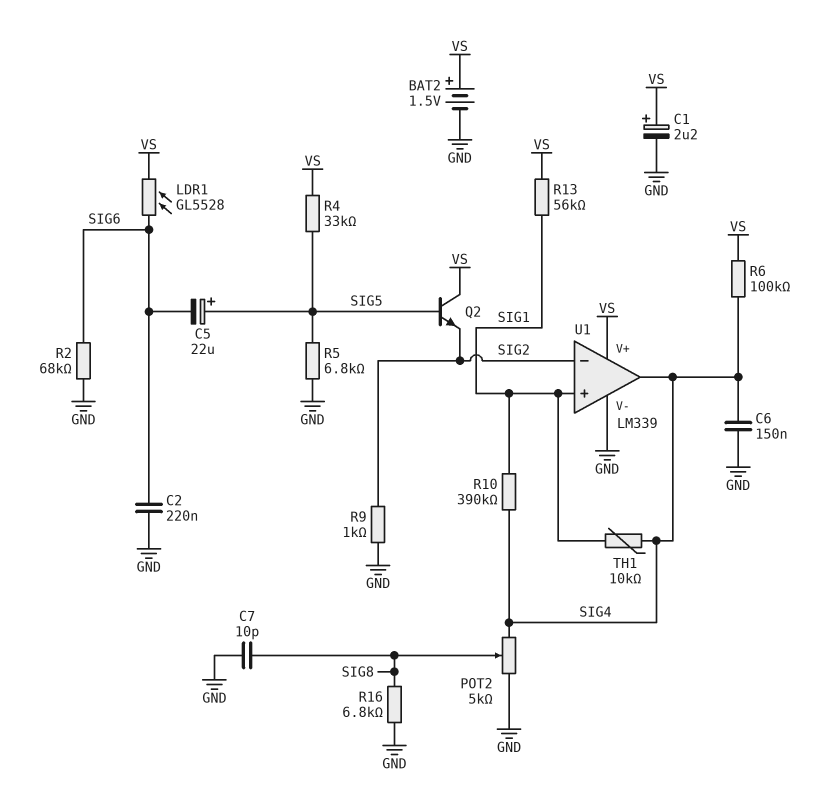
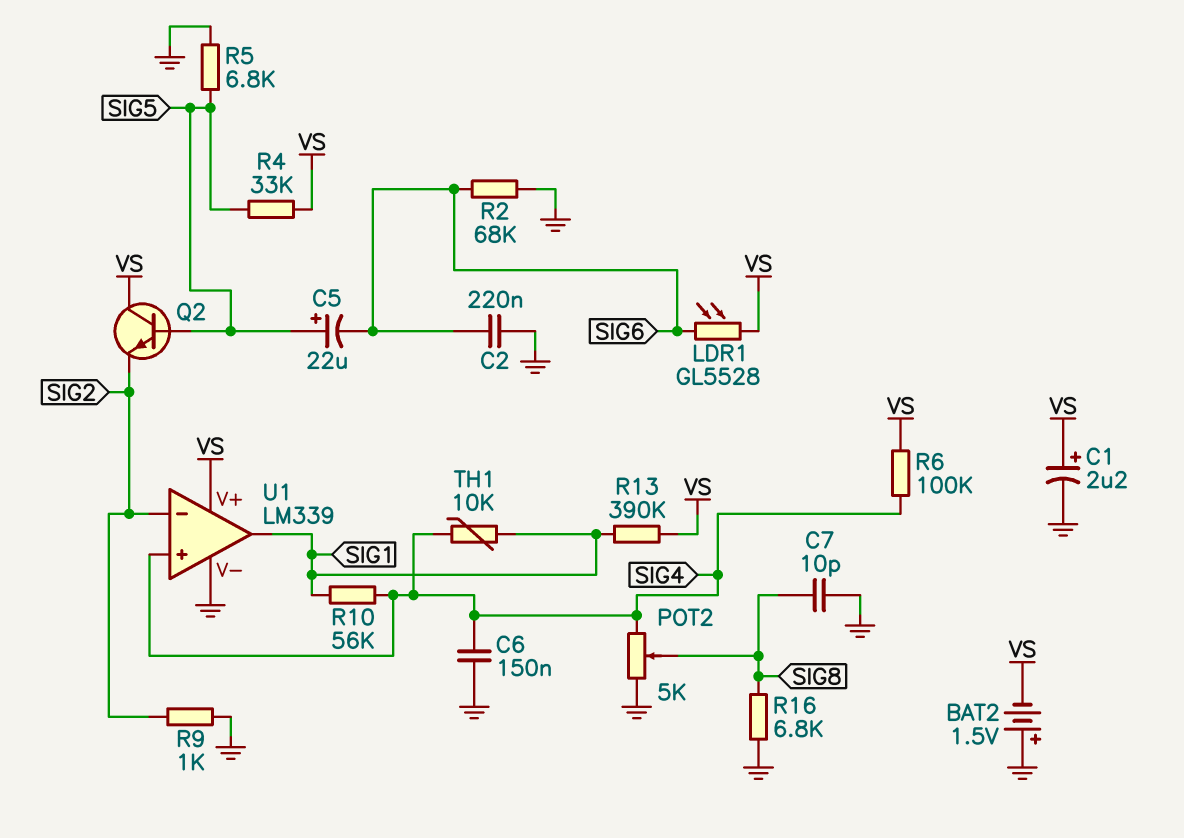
BAT2: 1.5V (plus VS, minus GND) -> 1.5V (plus GND, minus VS)
R10: 390k (SIG1, SIG4) -> 56k (SIG1, SIG4)
R13: 56k (SIG1, VS) -> 390k (SIG1, VS)
U1 pin in+: SIG1 -> SIG4
U1 pin out: SIG4 -> SIG1

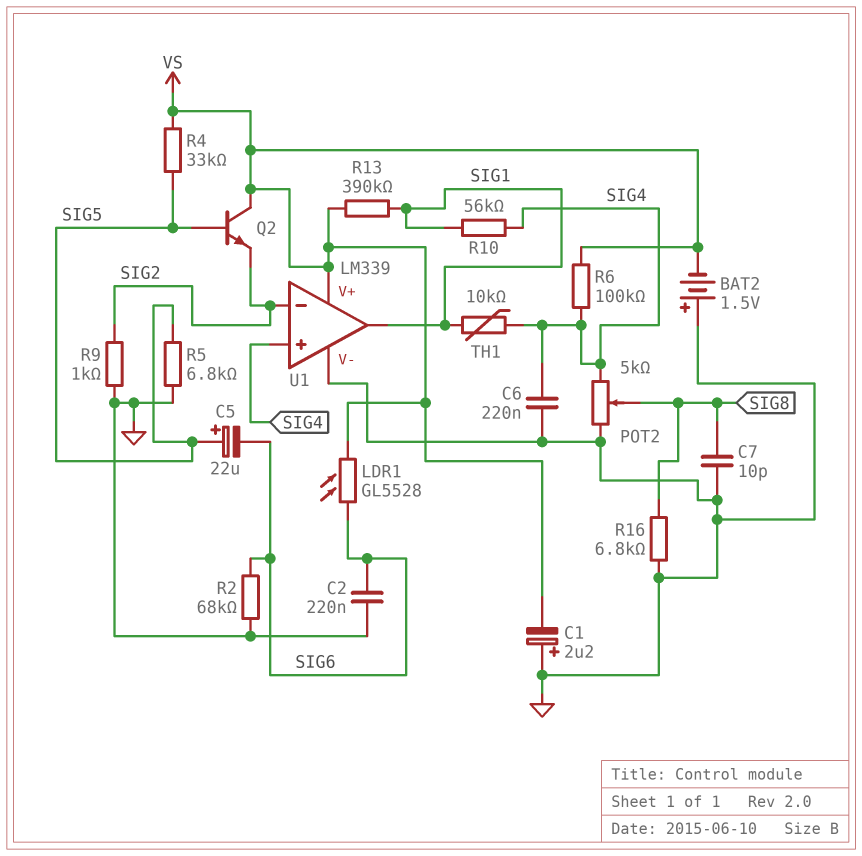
C1: 2.2uF (plus VS, minus GND) -> 2.2uF (plus GND, minus VS)
C6: 150nF (GND, SIG4) -> 220nF (GND, SIG4)

